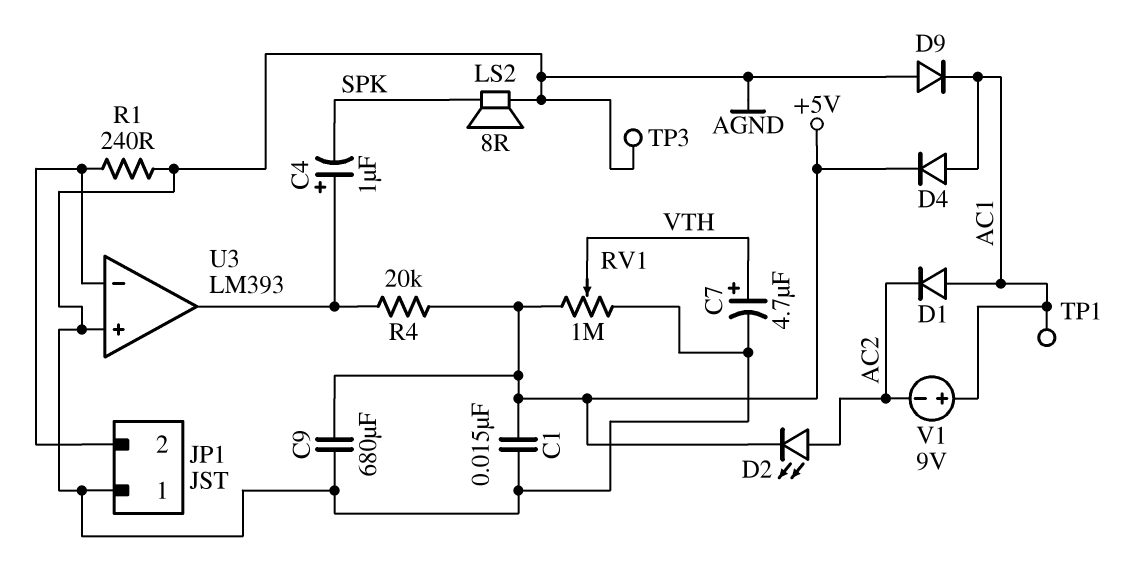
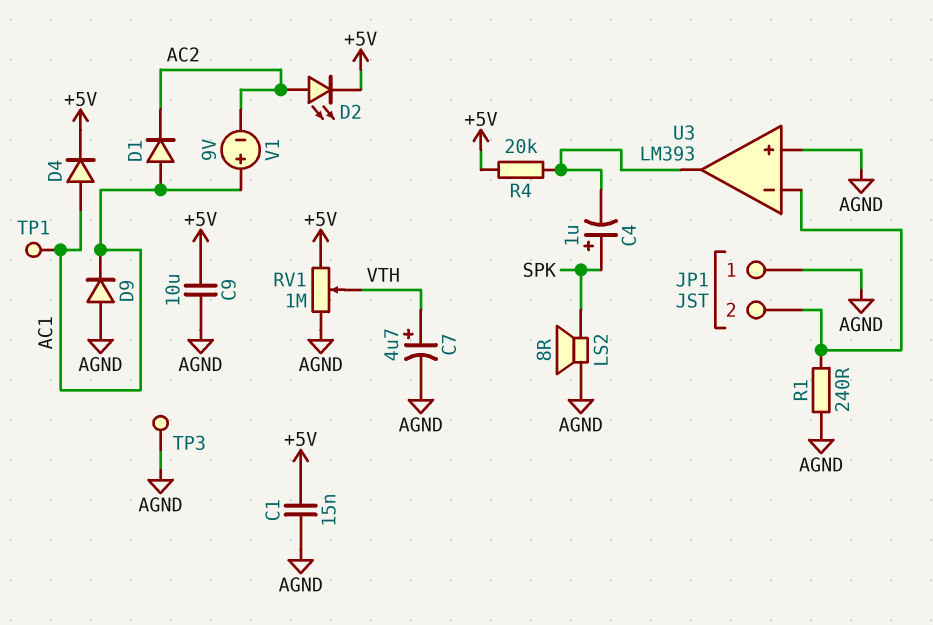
C4: 1uF (plus U3/out, minus SPK) -> 1uF (plus SPK, minus U3/out)
C9: 680uF (+5V, AGND) -> 10uF (+5V, AGND)

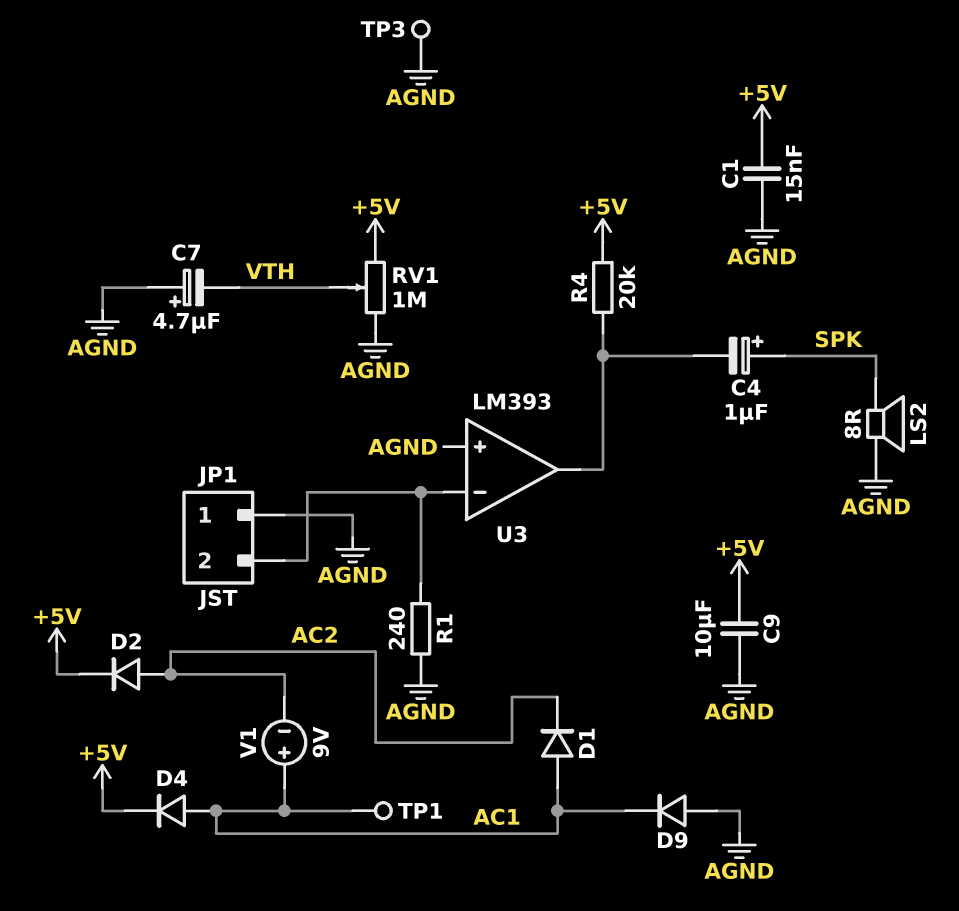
C7: 4.7uF (plus VTH, minus AGND) -> 4.7uF (plus AGND, minus VTH)
D2: LED (A AC2, K +5V) -> diode (A AC2, K +5V)

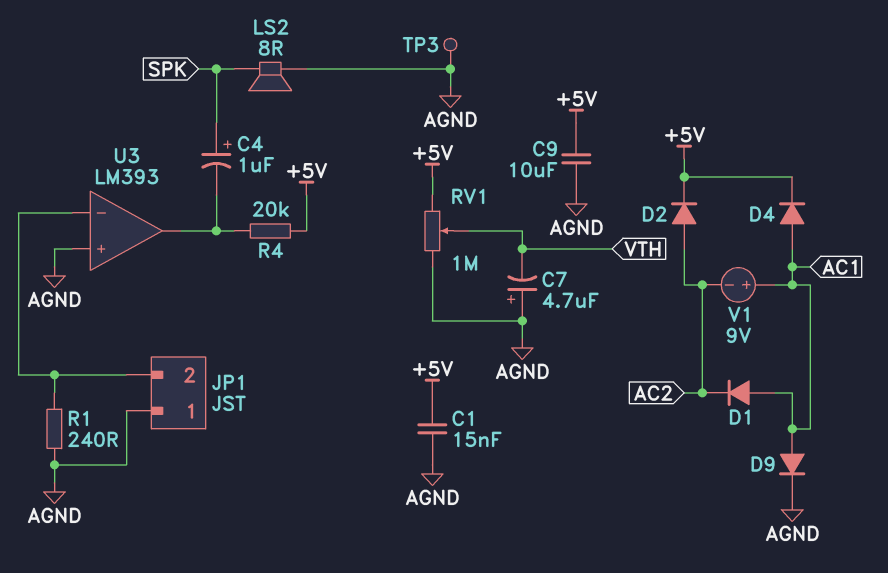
D9: diode (A AGND, K AC1) -> diode (A AC1, K AGND)
TP1: test point (AC1) -> none

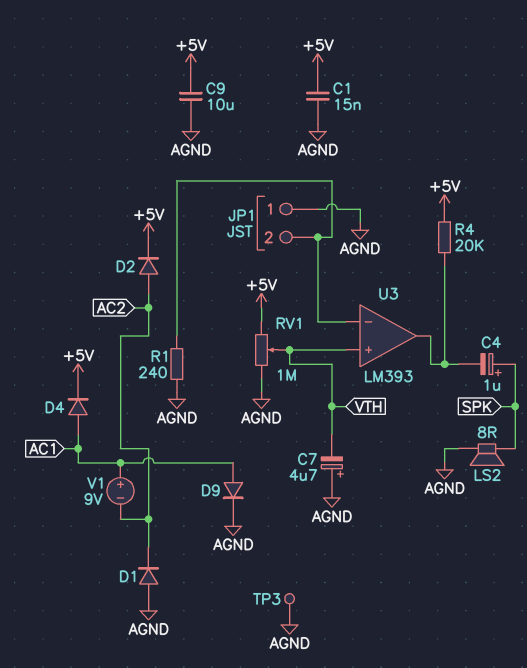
D1: diode (A AC1, K AC2) -> diode (A AGND, K AC2)
U3 pin in+: AGND -> VTH

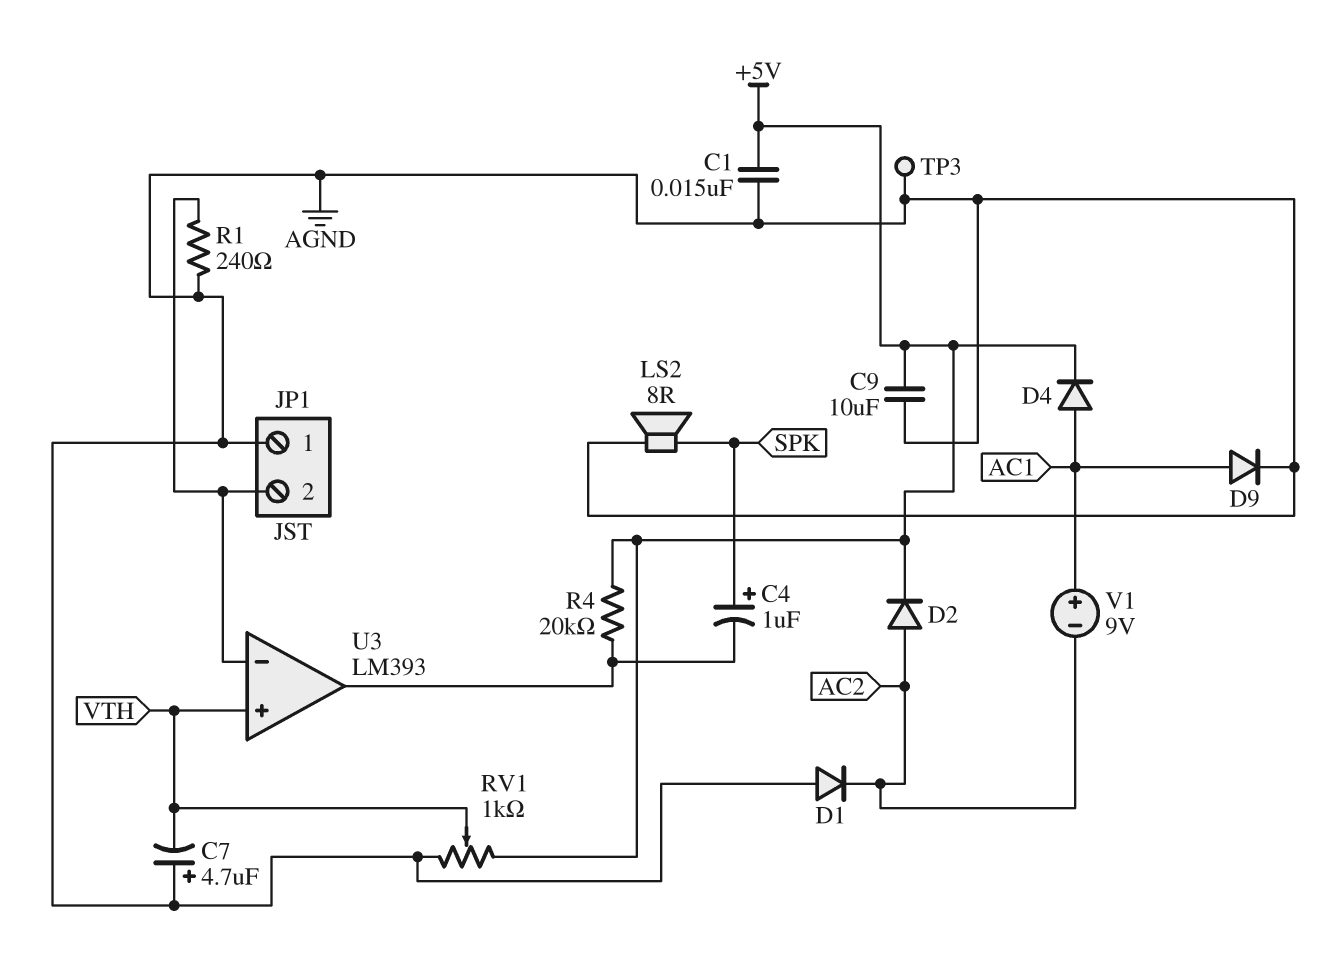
RV1: 1M (+5V, AGND, wiper VTH) -> 1k (+5V, AGND, wiper VTH)

